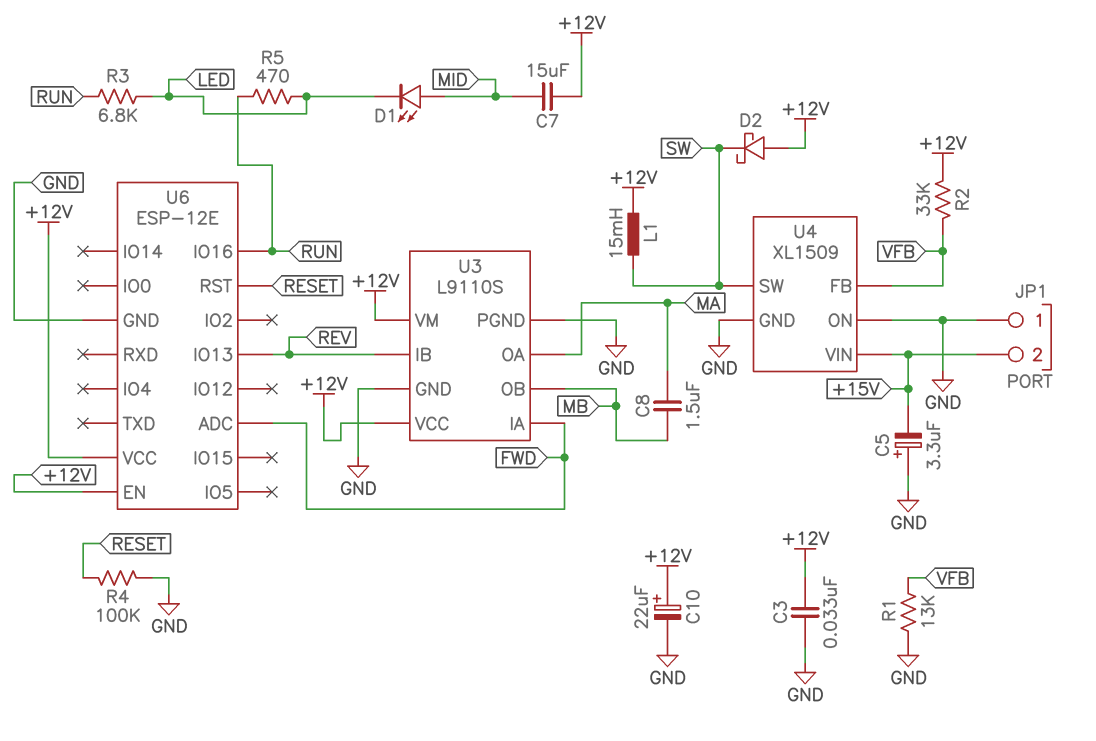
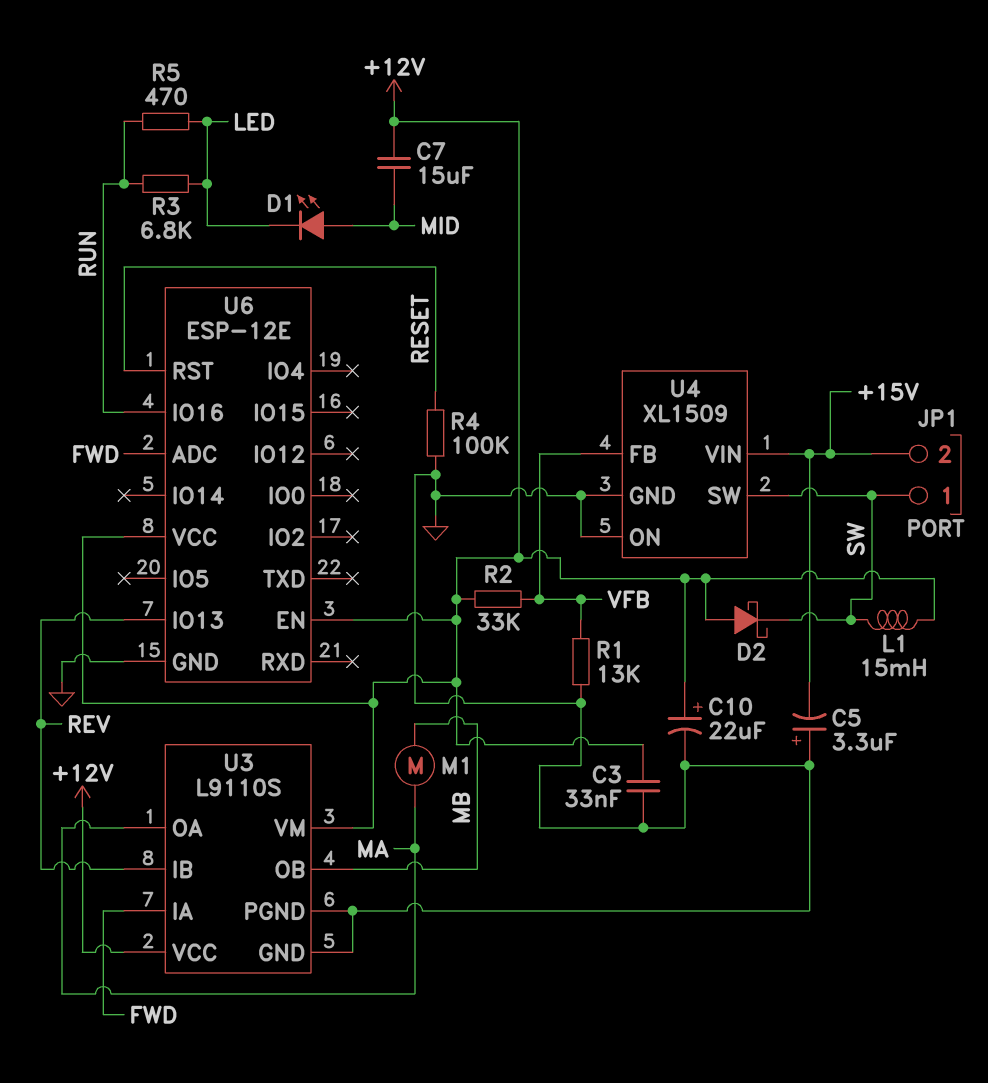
C8: 1.5uF (MA, MB) -> none
JP1 pin 1: GND -> SW
M1: none -> motor (MA, MB)

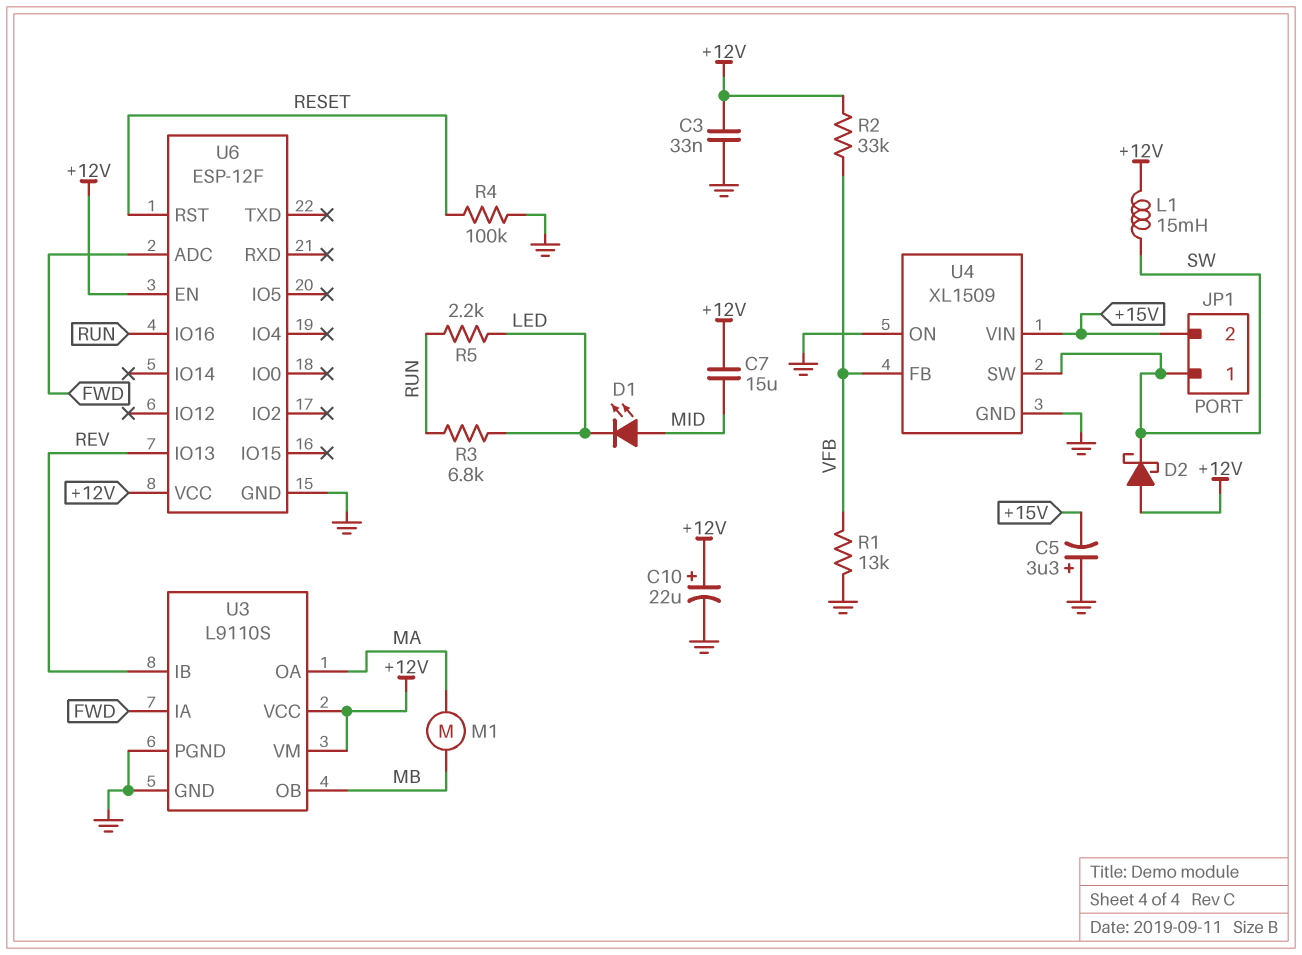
R5: 470 (LED, RUN) -> 2.2k (LED, RUN)
U6: ESP-12E -> ESP-12F

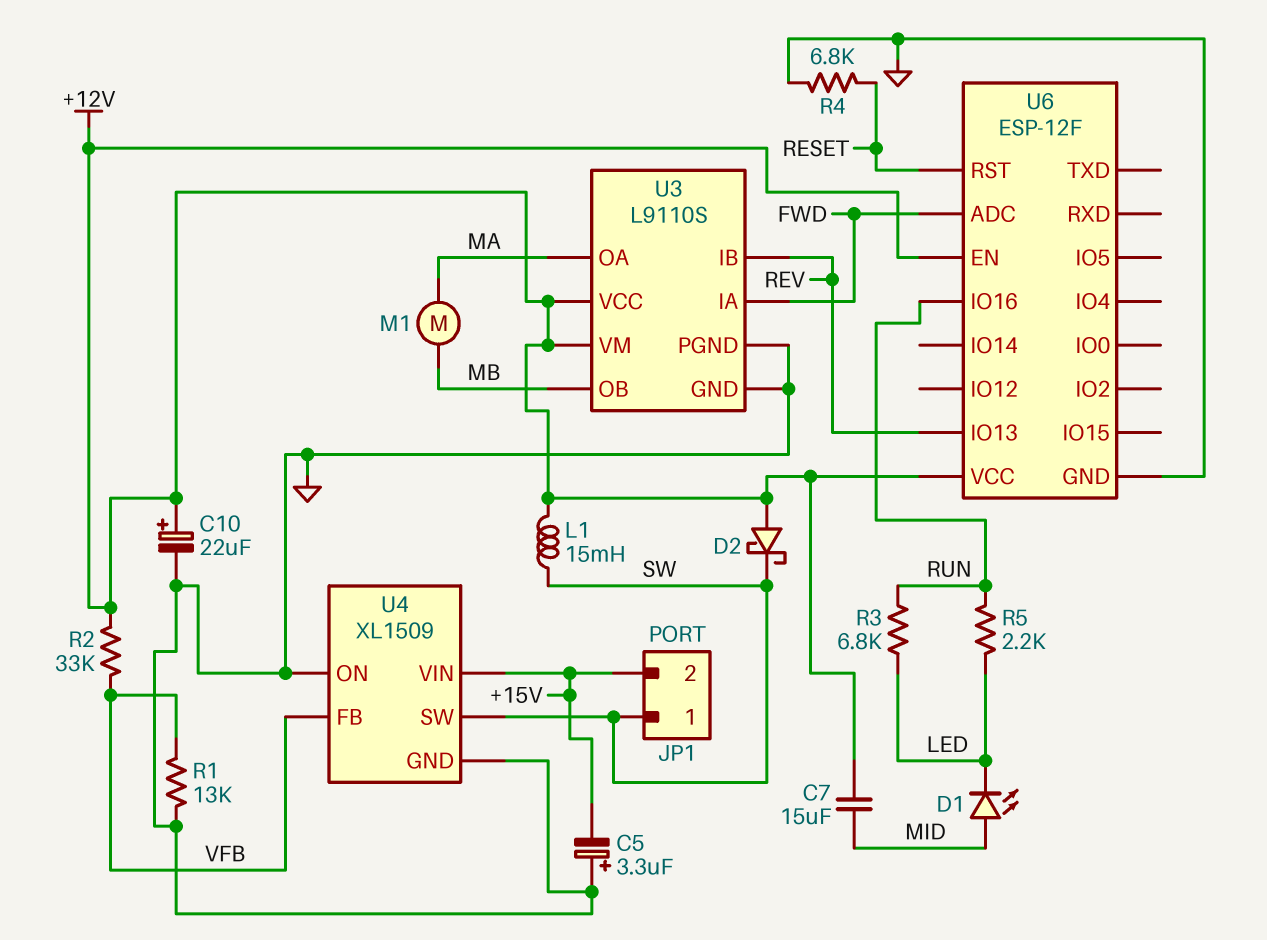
C3: 33nF (+12V, GND) -> none
R4: 100k (GND, RESET) -> 6.8k (GND, RESET)

